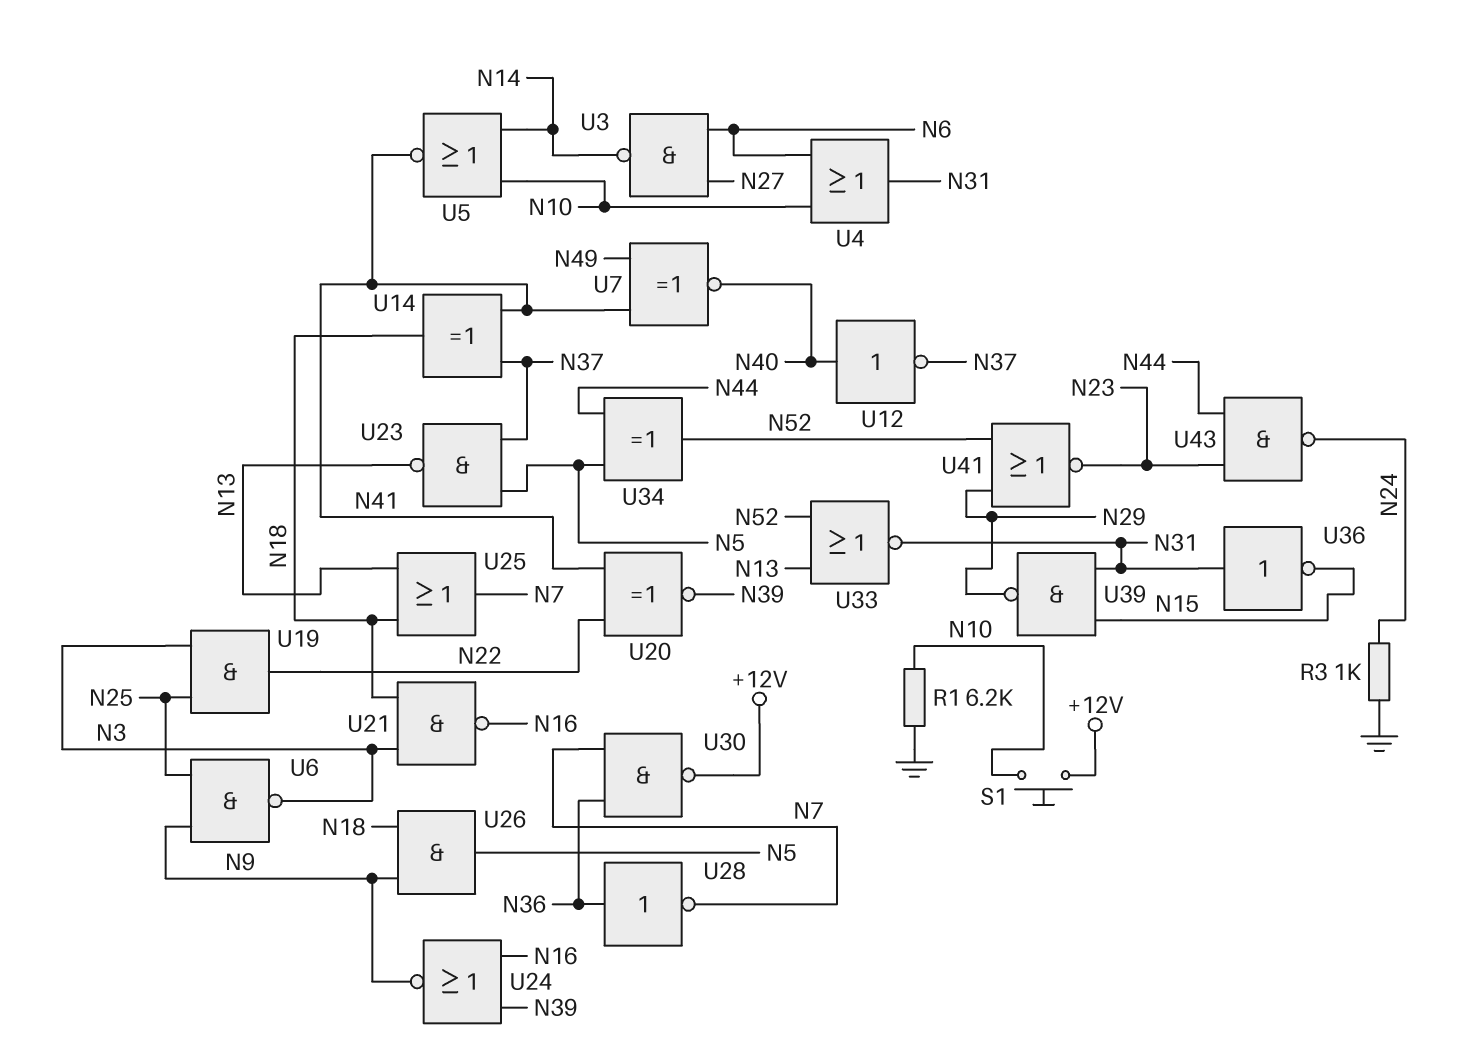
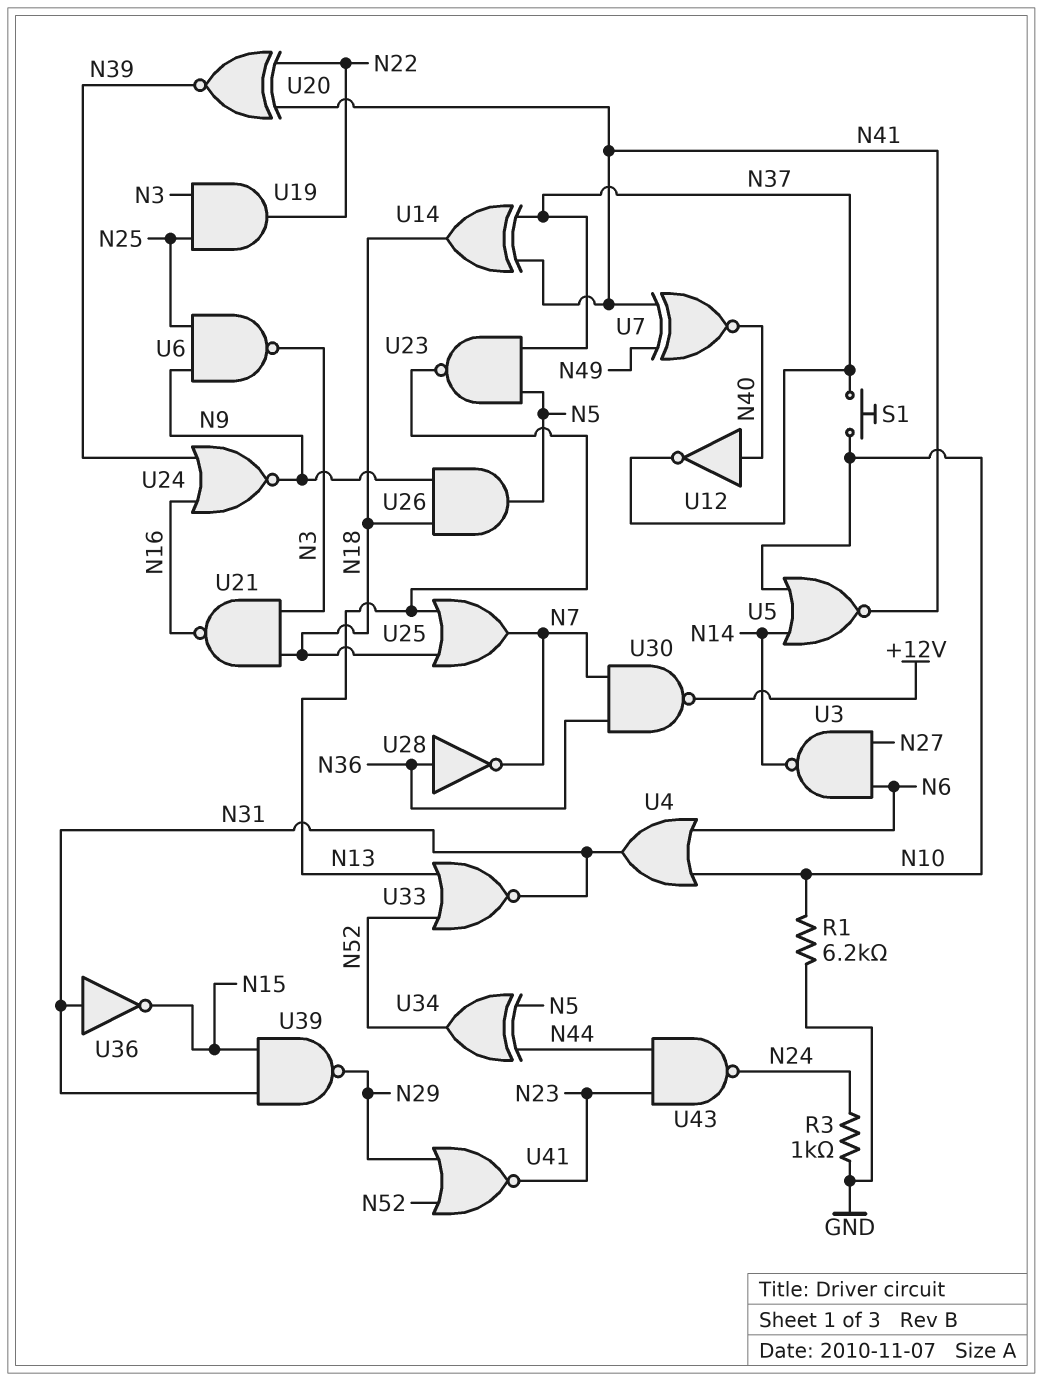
S1: button (+12V, N10) -> button (N10, N37)

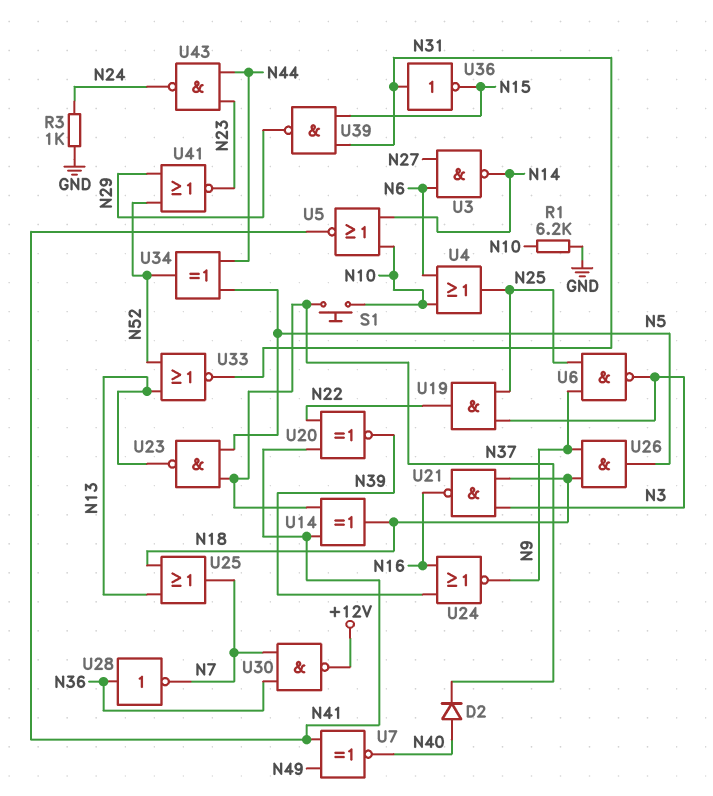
D2: none -> diode (A N40, K N37)
U4: OR (in N6, in N10, out N31) -> OR (in N6, in N10, out N25)
U12: NOT (in N40, out N37) -> none

